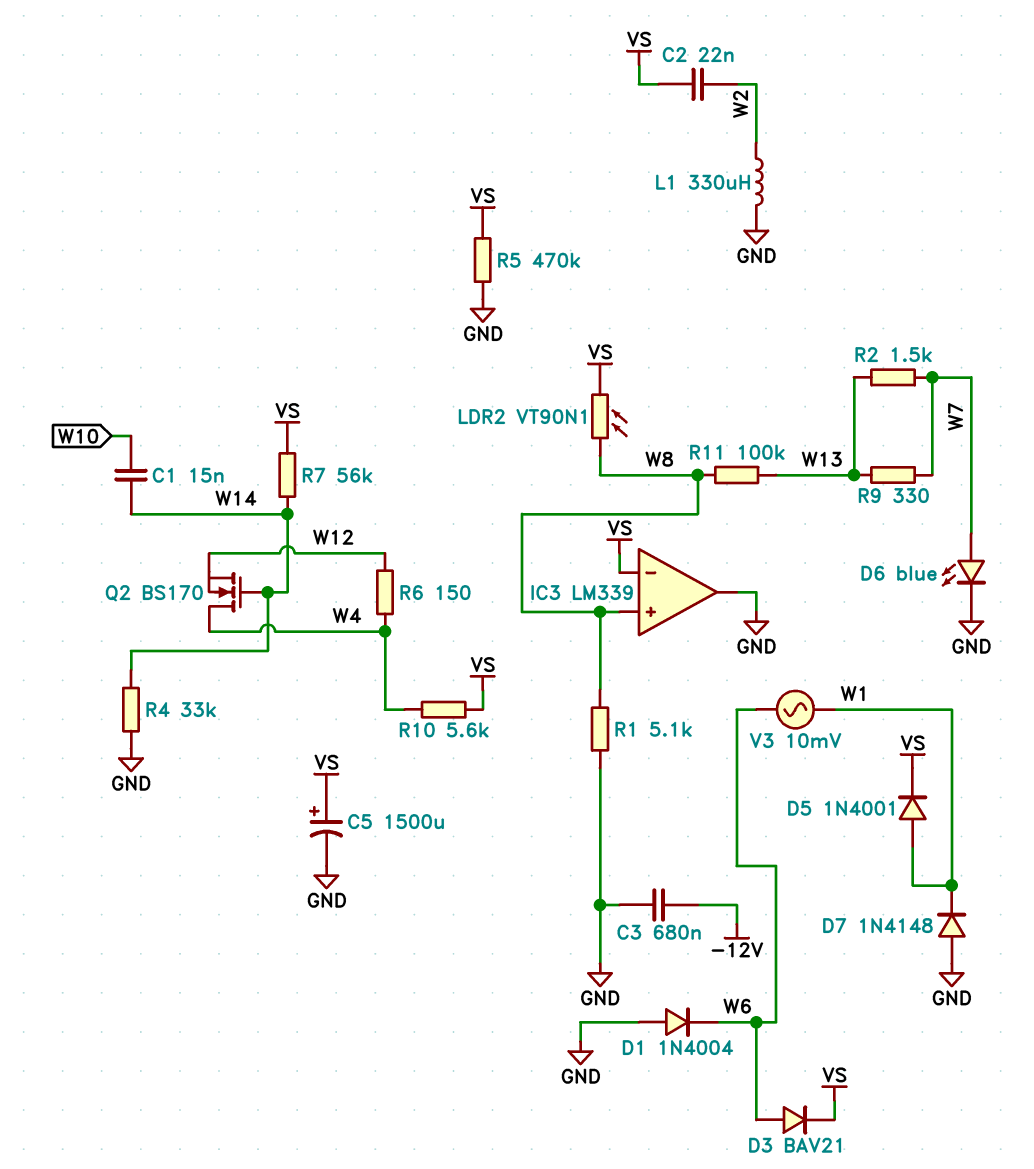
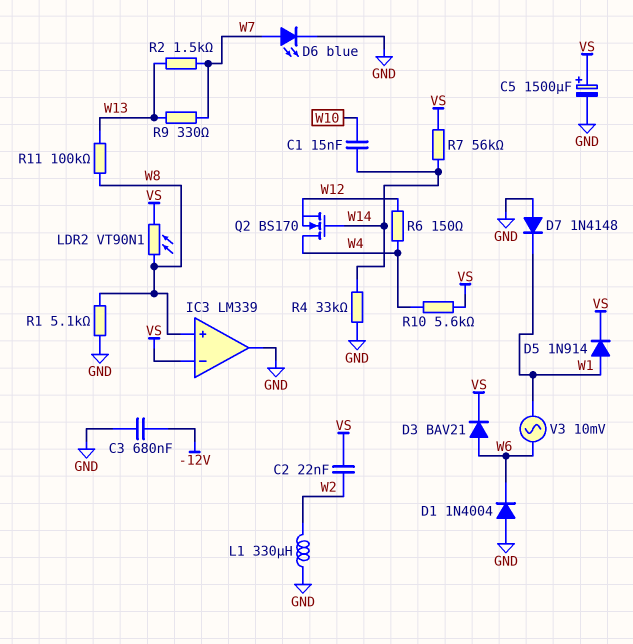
D5: diode 1N4001 (A W1, K VS) -> diode 1N914 (A W1, K VS)
R5: 470k (GND, VS) -> none

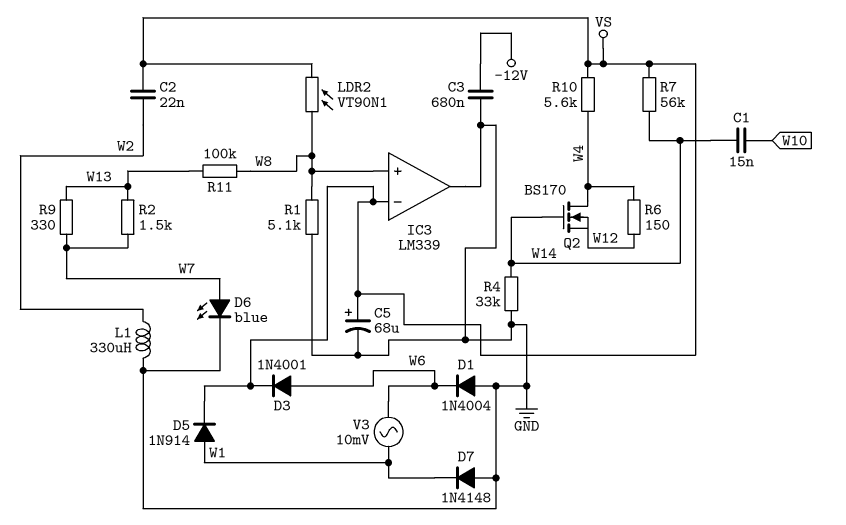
C5: 1500uF (plus VS, minus GND) -> 68uF (plus VS, minus GND)
D3: diode BAV21 (A W6, K VS) -> diode 1N4001 (A W6, K VS)

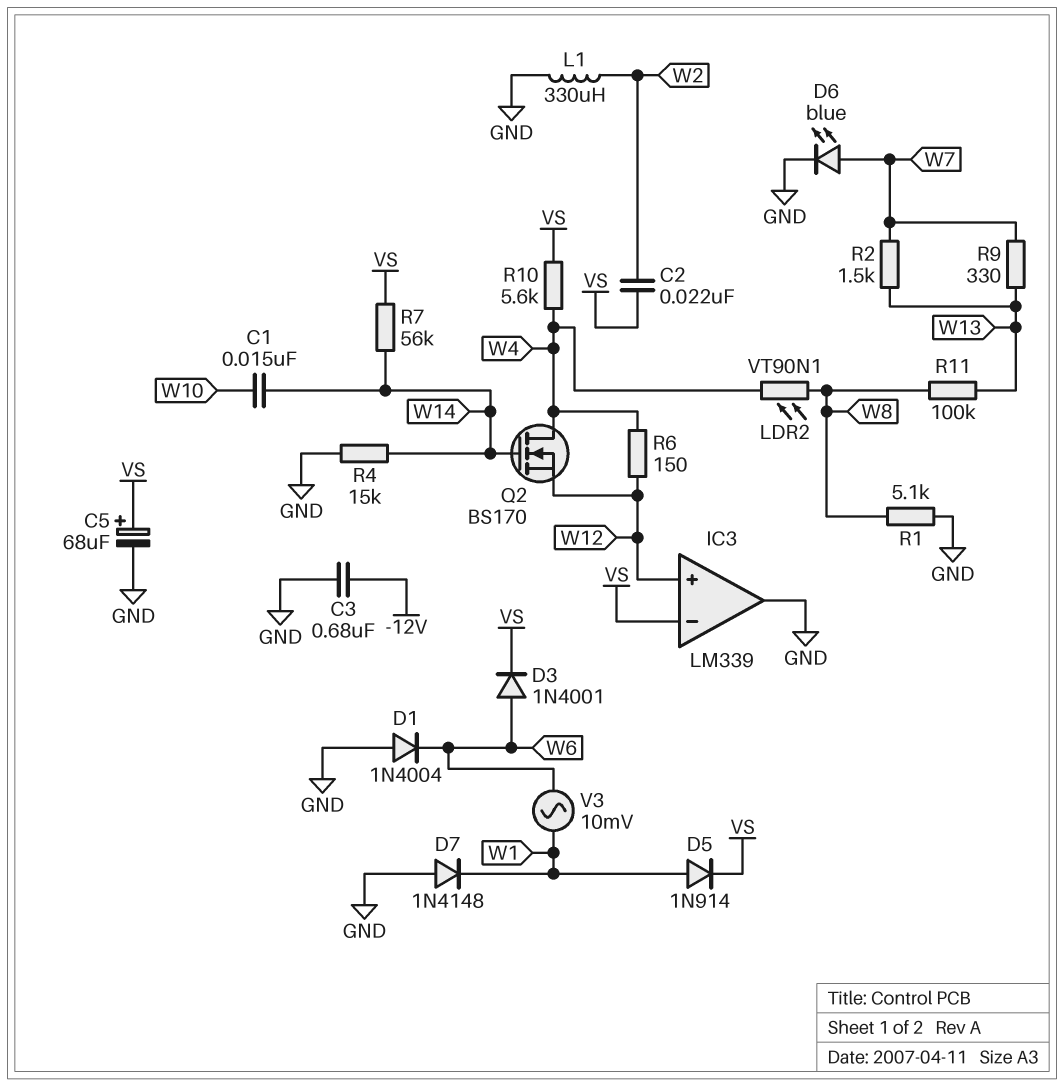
IC3 pin in+: W8 -> W12
LDR2: VT90N1 (VS, W8) -> VT90N1 (W4, W8)
R4: 33k (GND, W14) -> 15k (GND, W14)

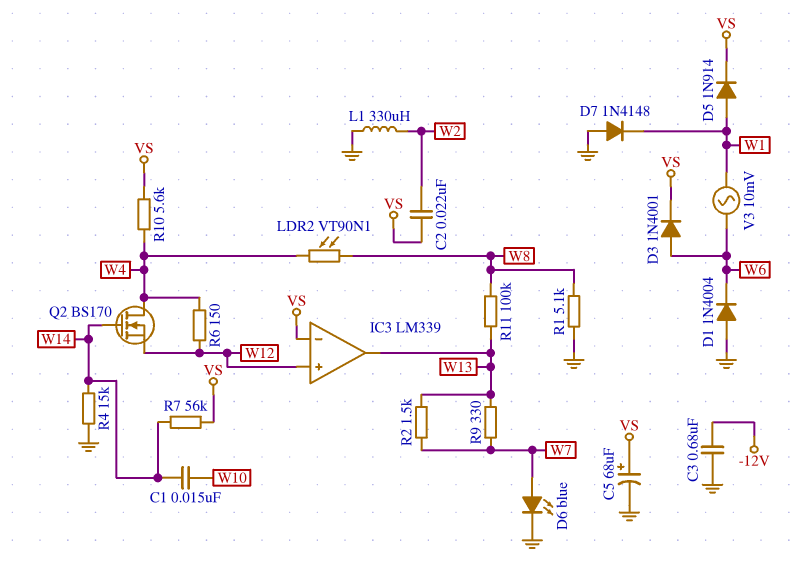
IC3 pin out: GND -> W13

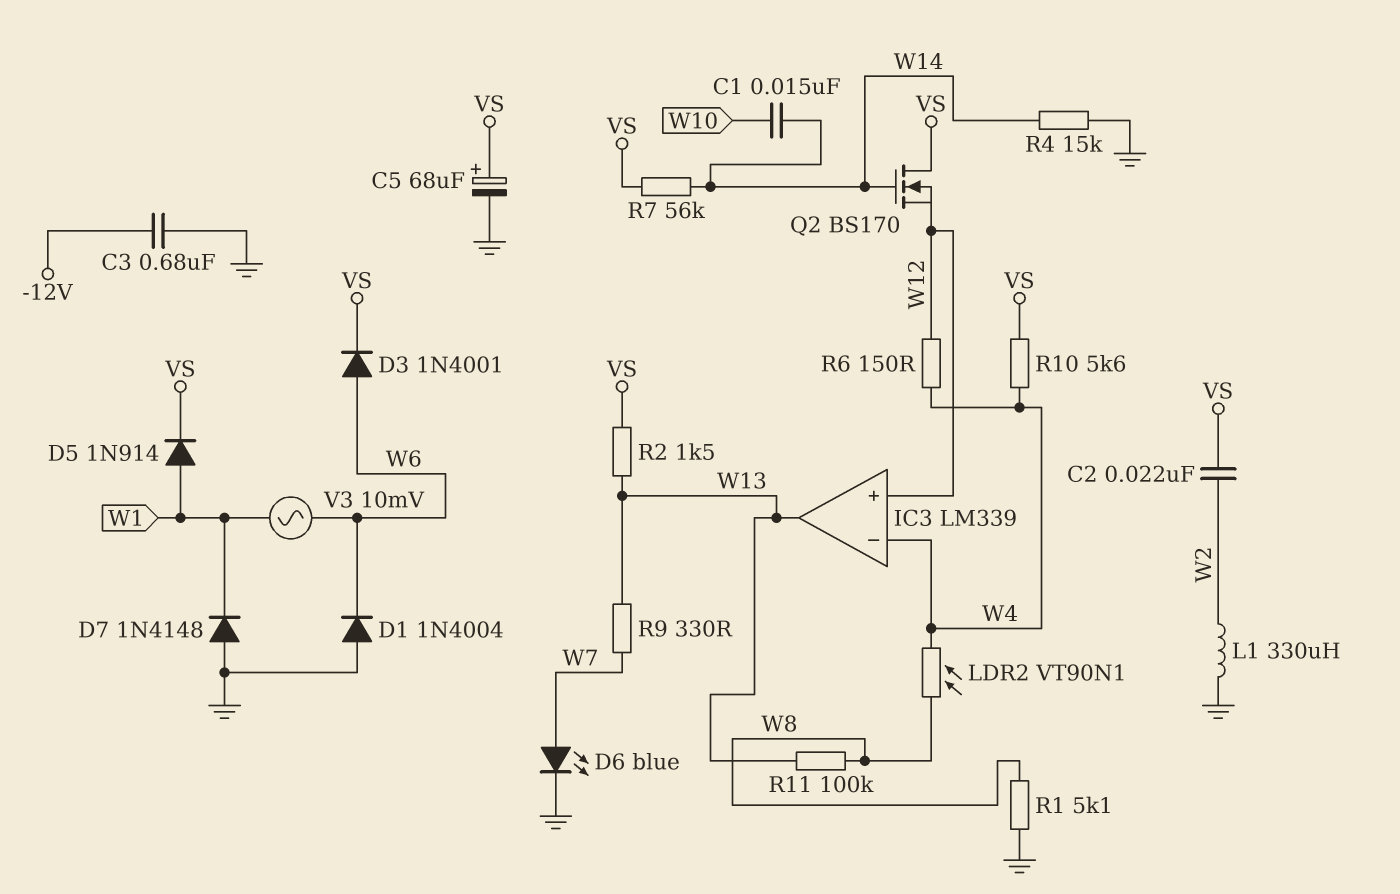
IC3 pin in-: VS -> W4
Q2: NMOS BS170 (G W14, D W4, S W12) -> NMOS BS170 (G W14, D VS, S W12)
R2: 1.5k (W7, W13) -> 1.5k (VS, W13)

